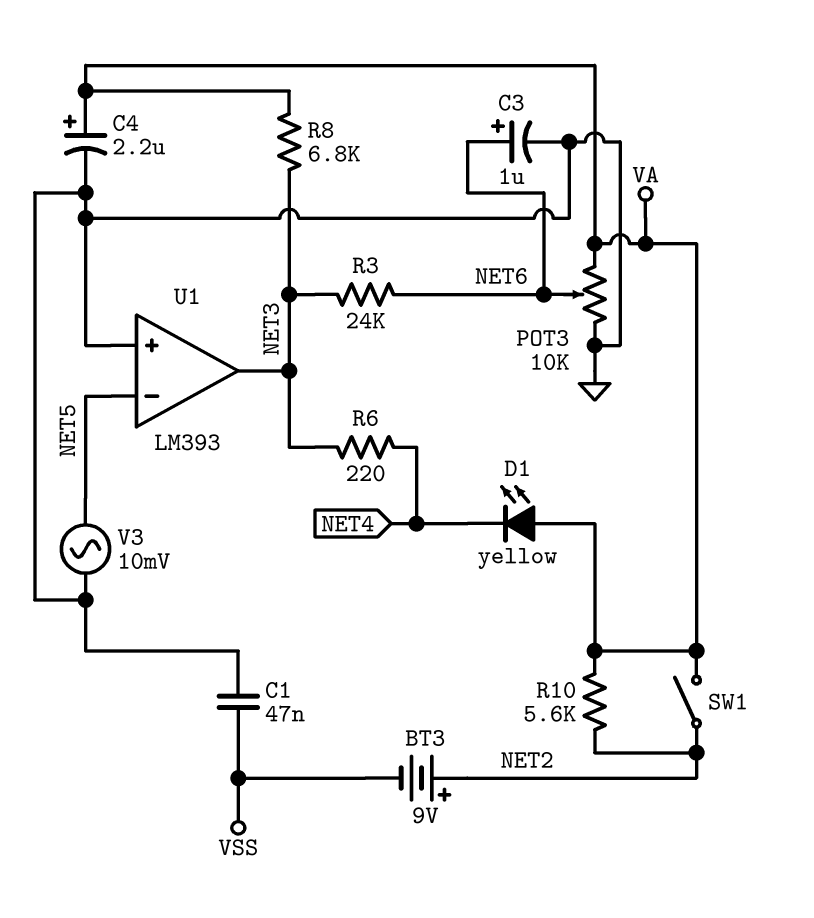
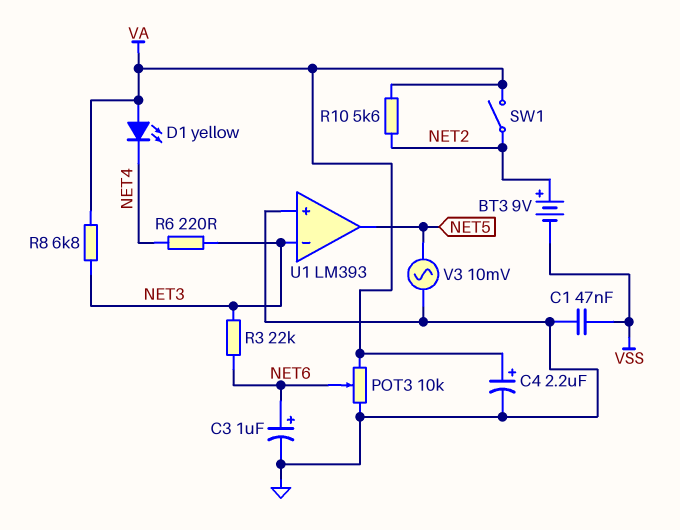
R3: 24k (NET3, NET6) -> 22k (NET3, NET6)
U1 pin in-: NET5 -> NET3
U1 pin out: NET3 -> NET5

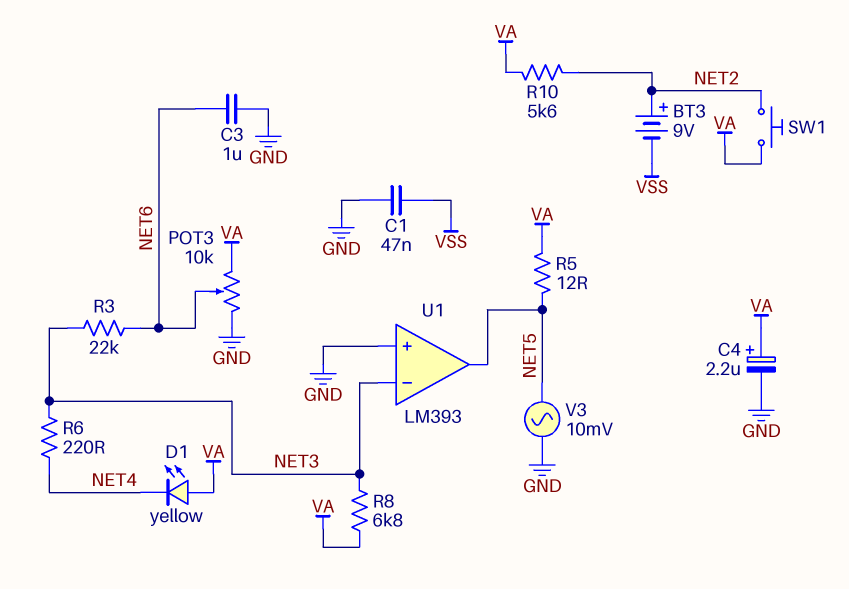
C3: 1uF (plus NET6, minus GND) -> 1uF (GND, NET6)
R5: none -> 12 (NET5, VA)
SW1: switch (NET2, VA) -> button (NET2, VA)

